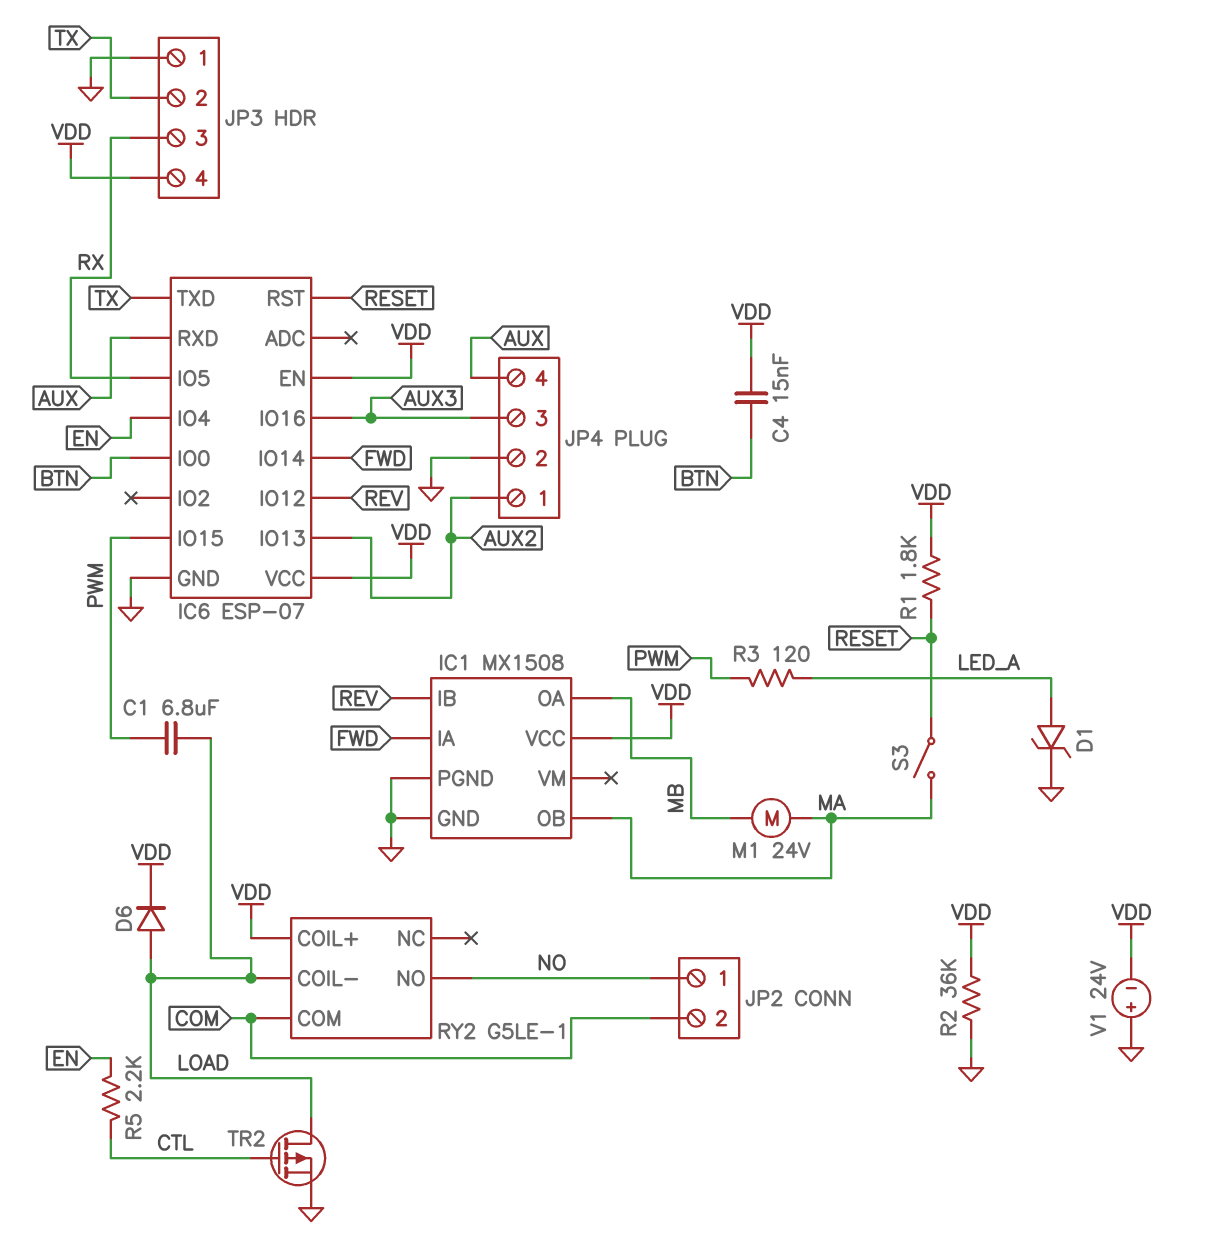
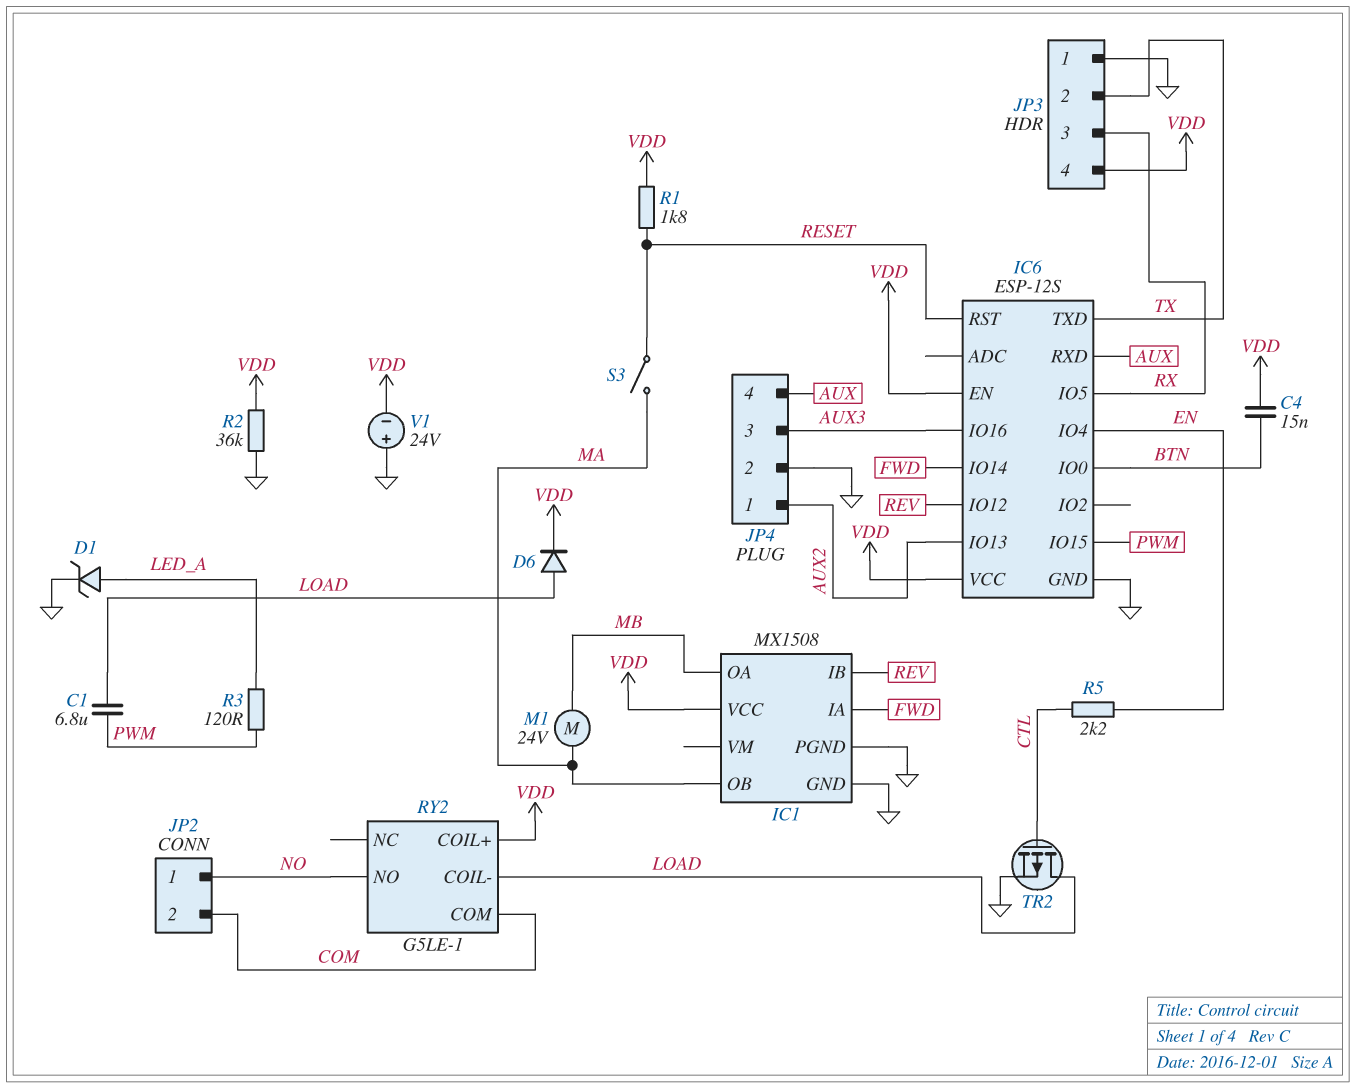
IC6: ESP-07 -> ESP-12S

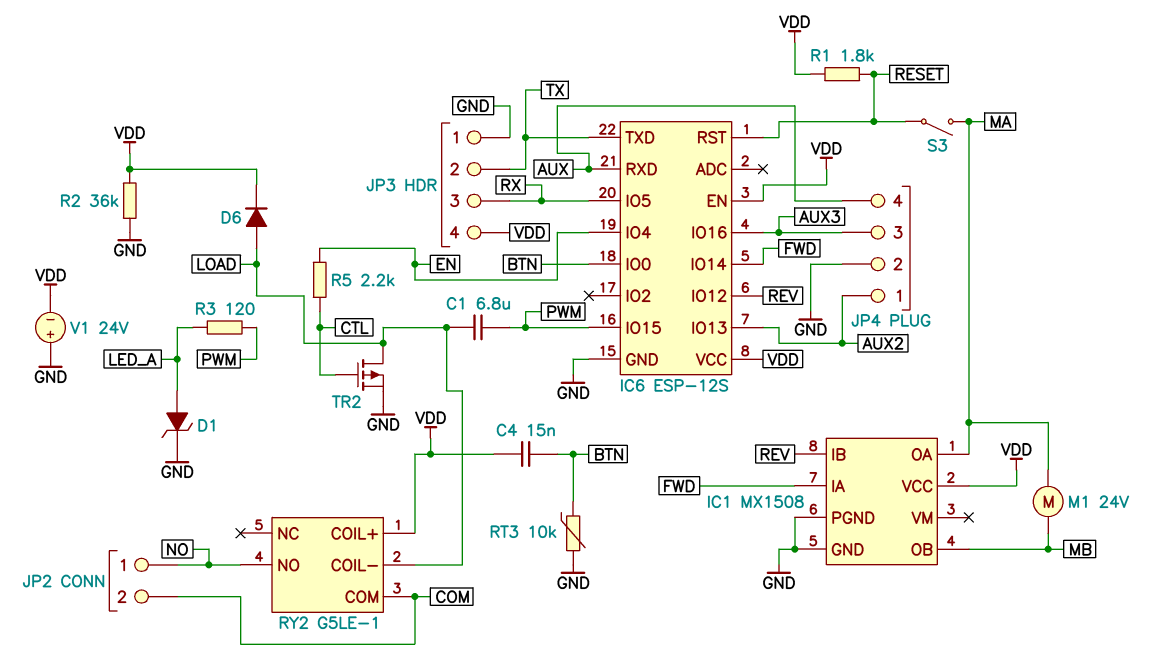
IC1 pin OA: MB -> MA
IC1 pin OB: MA -> MB
RT3: none -> 10k (BTN, GND)

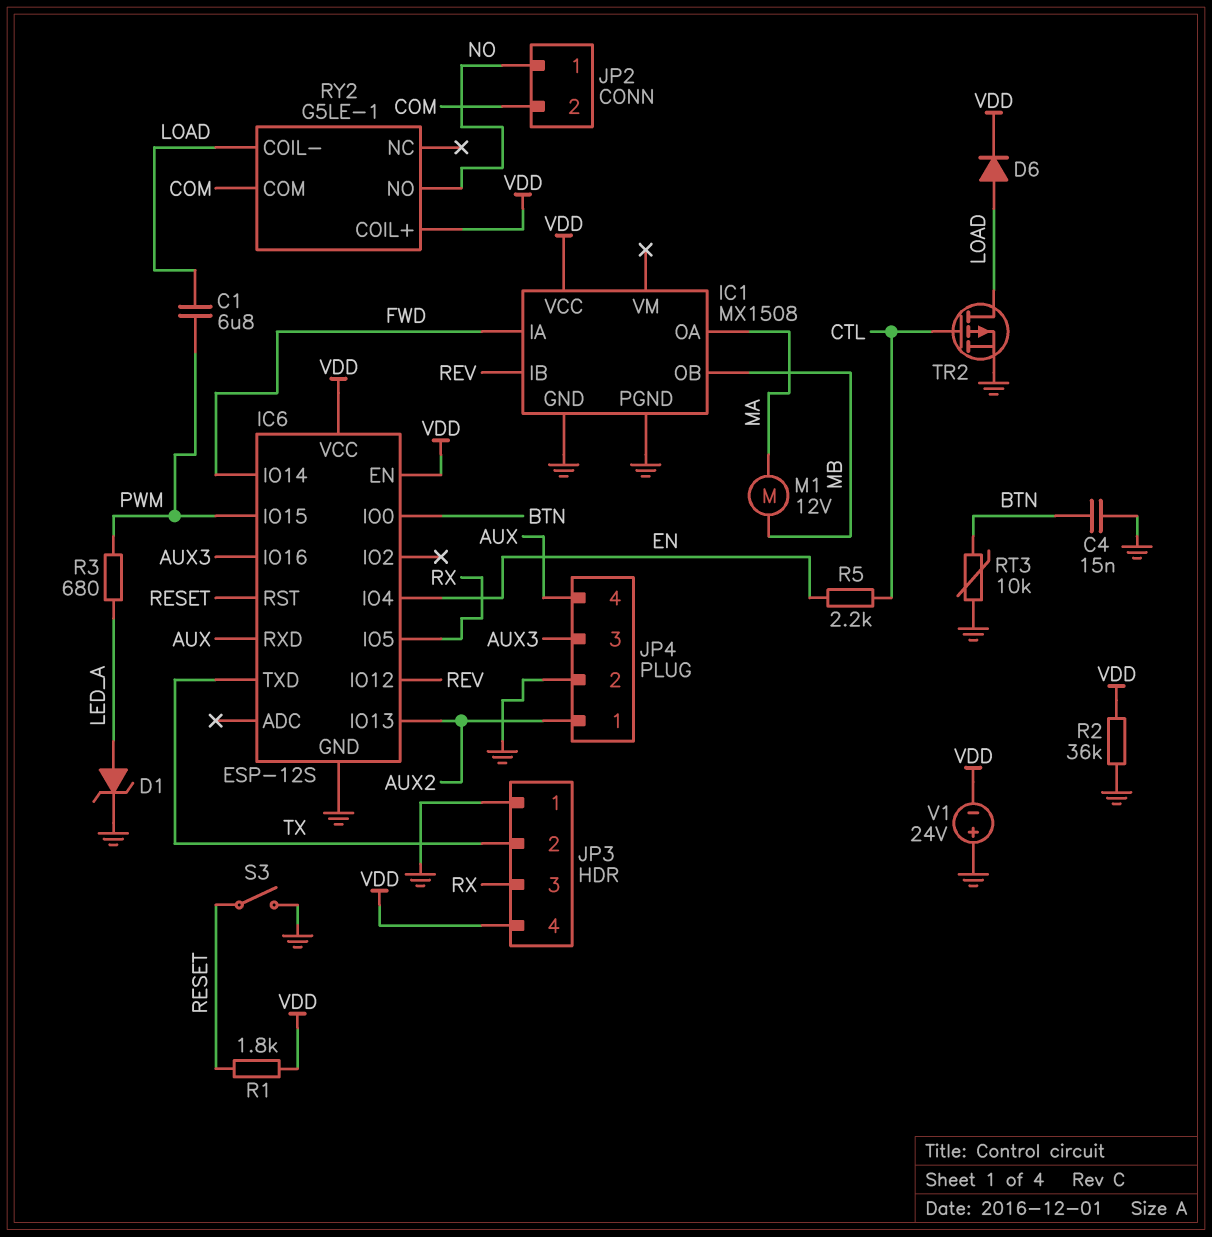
C4: 15nF (BTN, VDD) -> 15nF (BTN, GND)
M1: motor 24V (MA, MB) -> motor 12V (MA, MB)
R3: 120 (LED_A, PWM) -> 680 (LED_A, PWM)
S3: switch (MA, RESET) -> switch (GND, RESET)

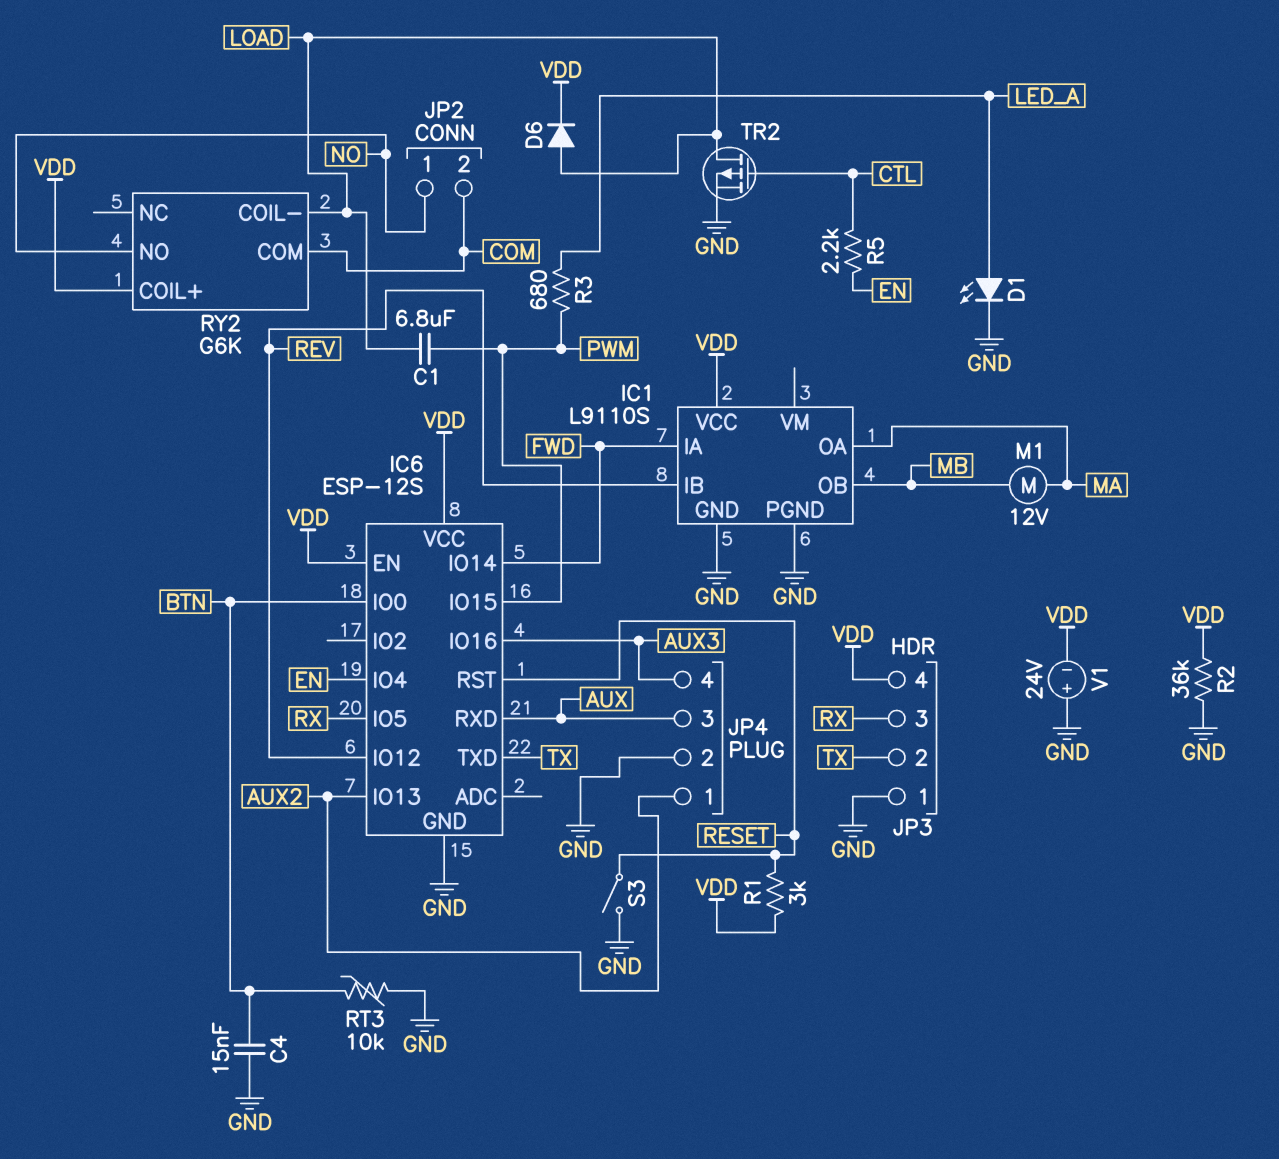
D1: zener (A LED_A, K GND) -> LED (A LED_A, K GND)
IC1: MX1508 -> L9110S
JP4 pin 3: AUX3 -> AUX
JP4 pin 4: AUX -> AUX3
R1: 1.8k (RESET, VDD) -> 3k (RESET, VDD)
RY2: G5LE-1 -> G6K

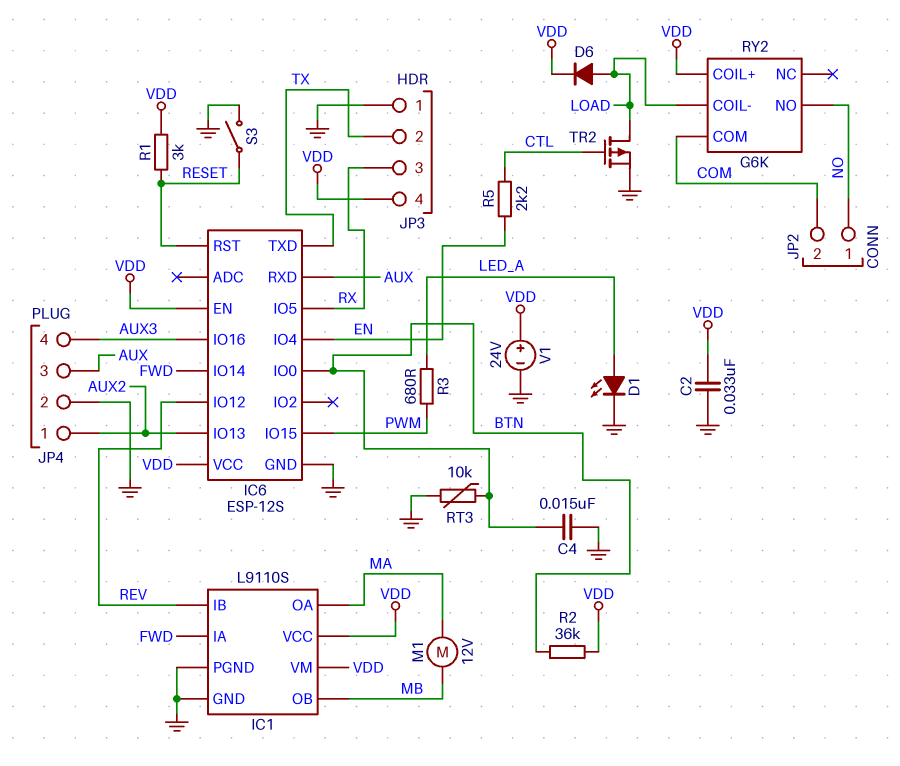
C1: 6.8uF (LOAD, PWM) -> none
C2: none -> 33nF (GND, VDD)
IC1 pin VM: none -> VDD
R2: 36k (GND, VDD) -> 36k (BTN, VDD)
V1: 24V (plus GND, minus VDD) -> 24V (plus VDD, minus GND)

